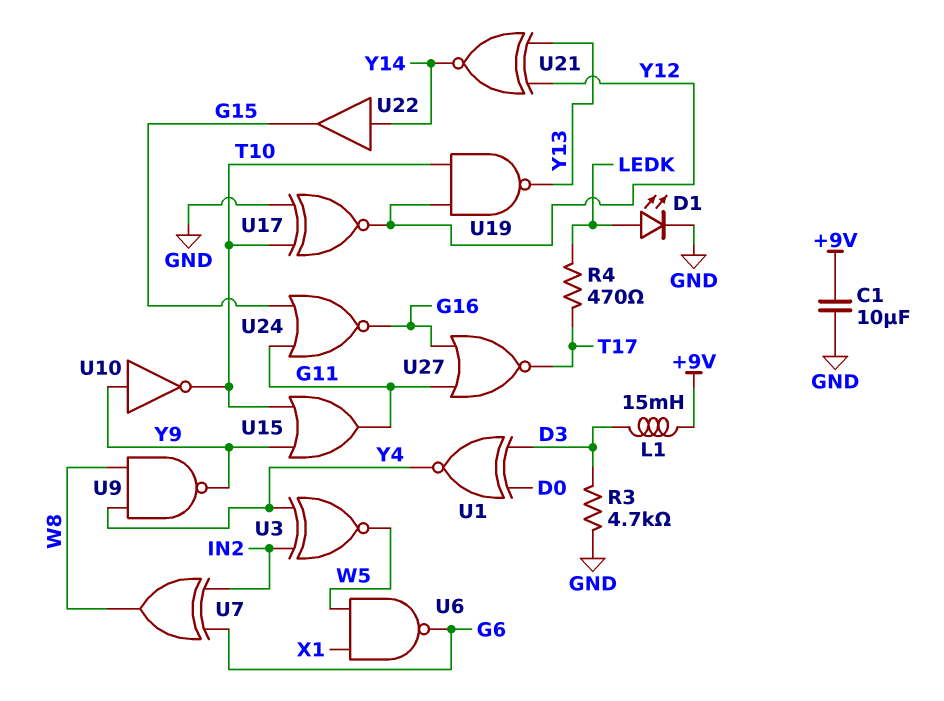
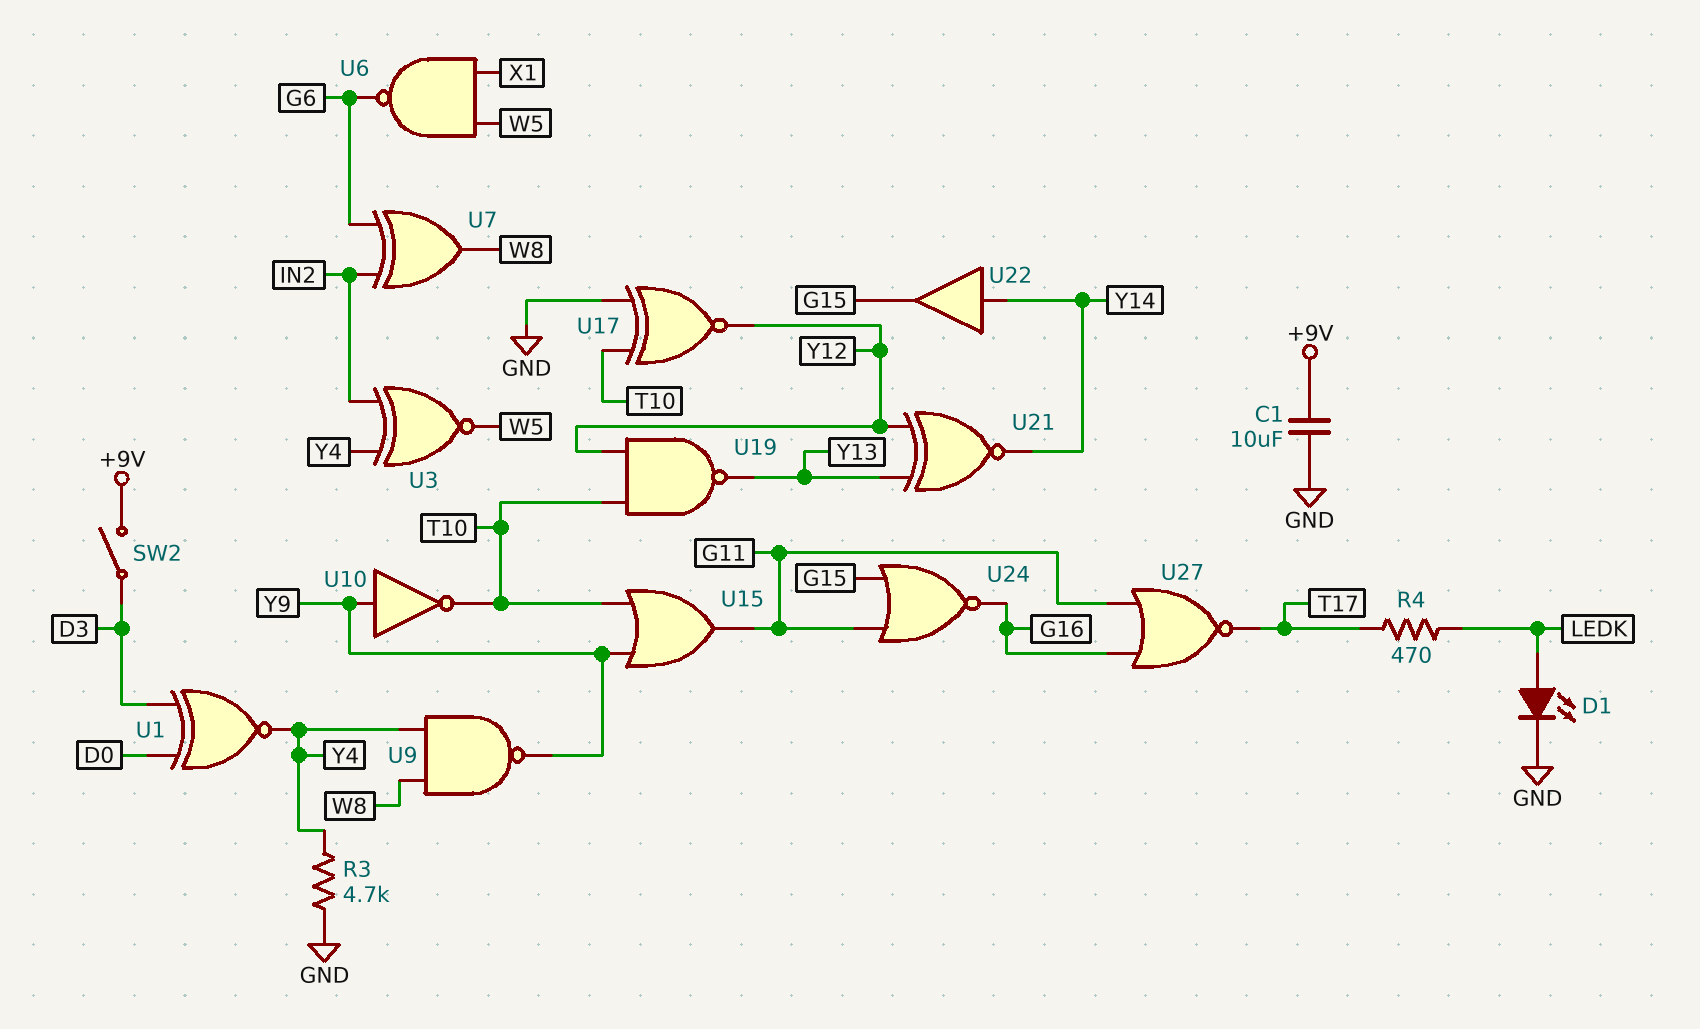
L1: 15mH (+9V, D3) -> none
R3: 4.7k (D3, GND) -> 4.7k (GND, Y4)
SW2: none -> switch (+9V, D3)

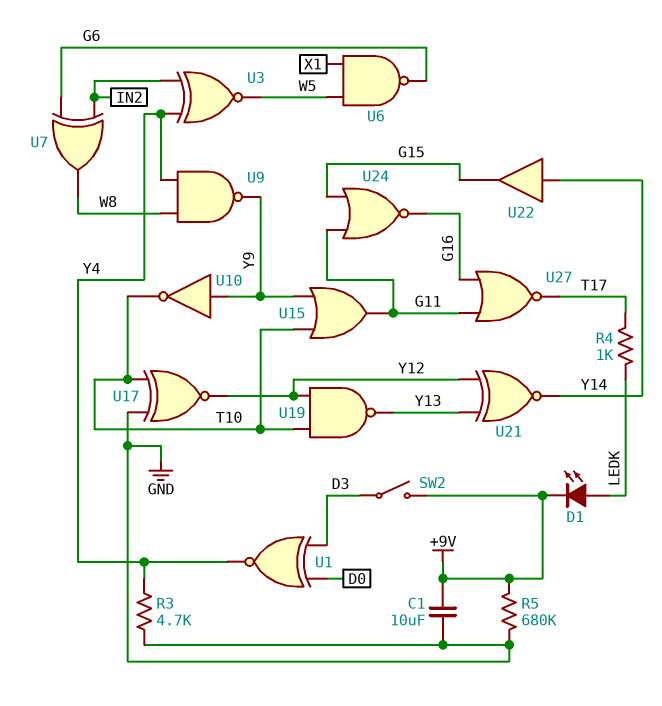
D1: LED (A LEDK, K GND) -> LED (A LEDK, K +9V)
R4: 470 (LEDK, T17) -> 1k (LEDK, T17)
R5: none -> 680k (+9V, GND)

